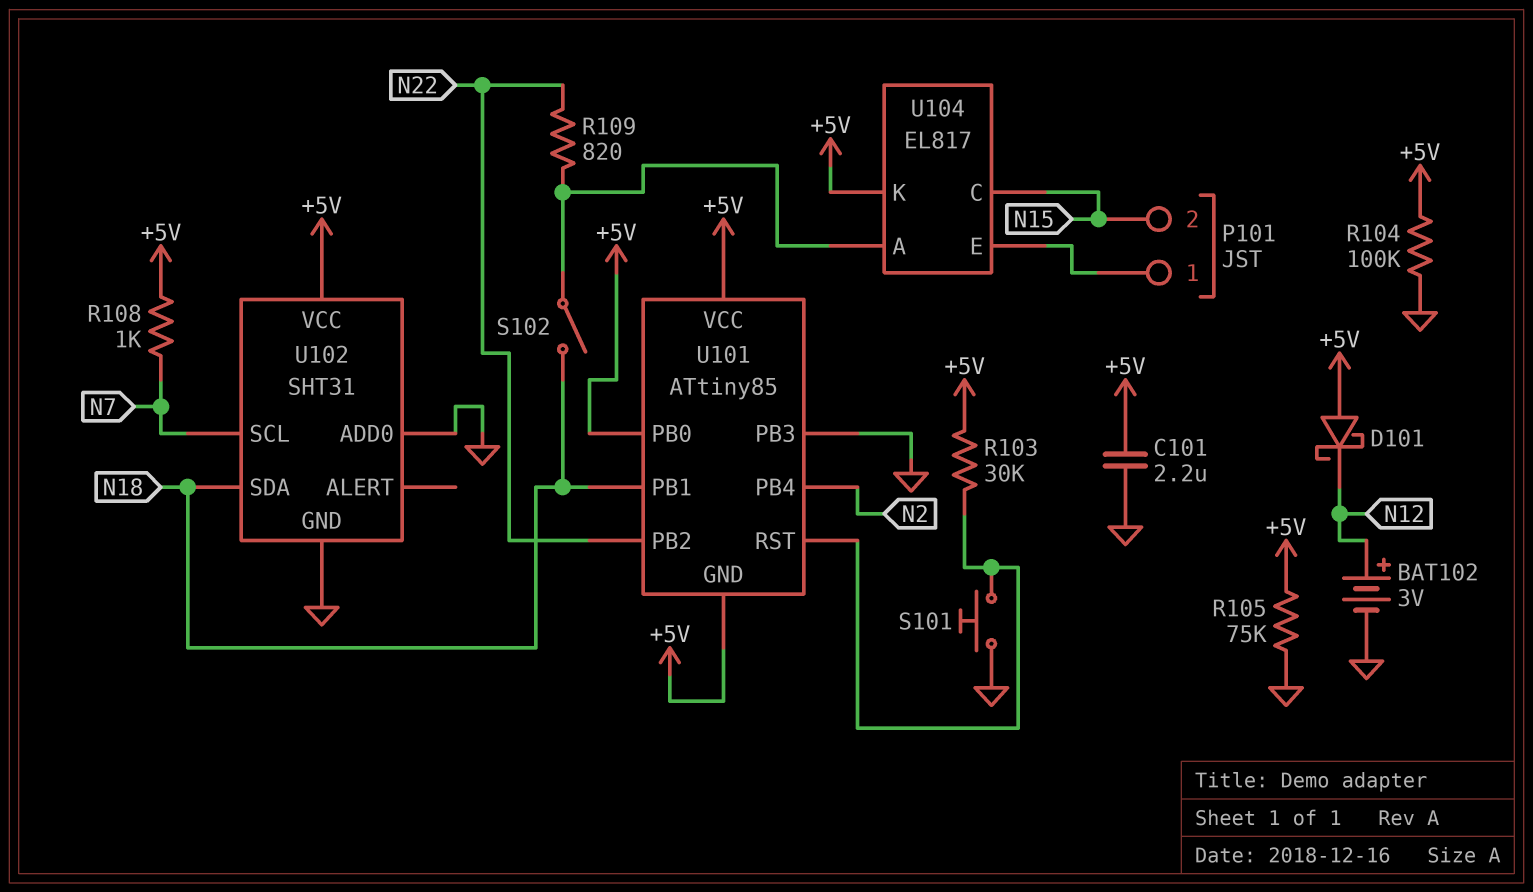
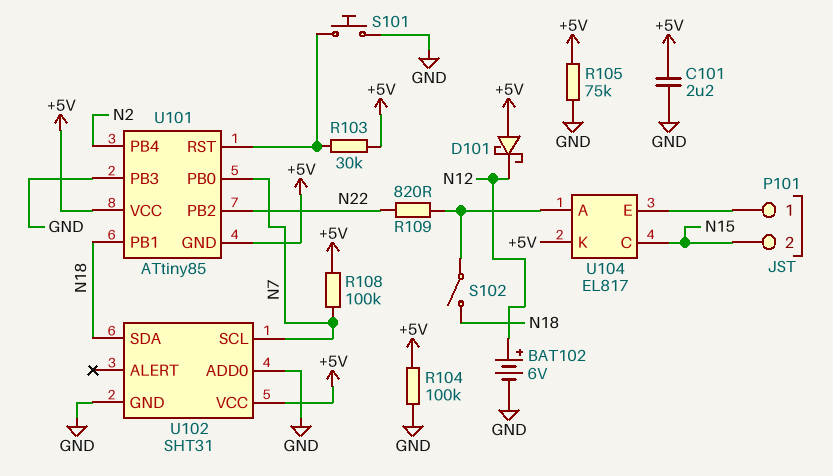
BAT102: 3V (plus N12, minus GND) -> 6V (plus N12, minus GND)
R108: 1k (+5V, N7) -> 100k (+5V, N7)
U101 pin PB0: +5V -> N7

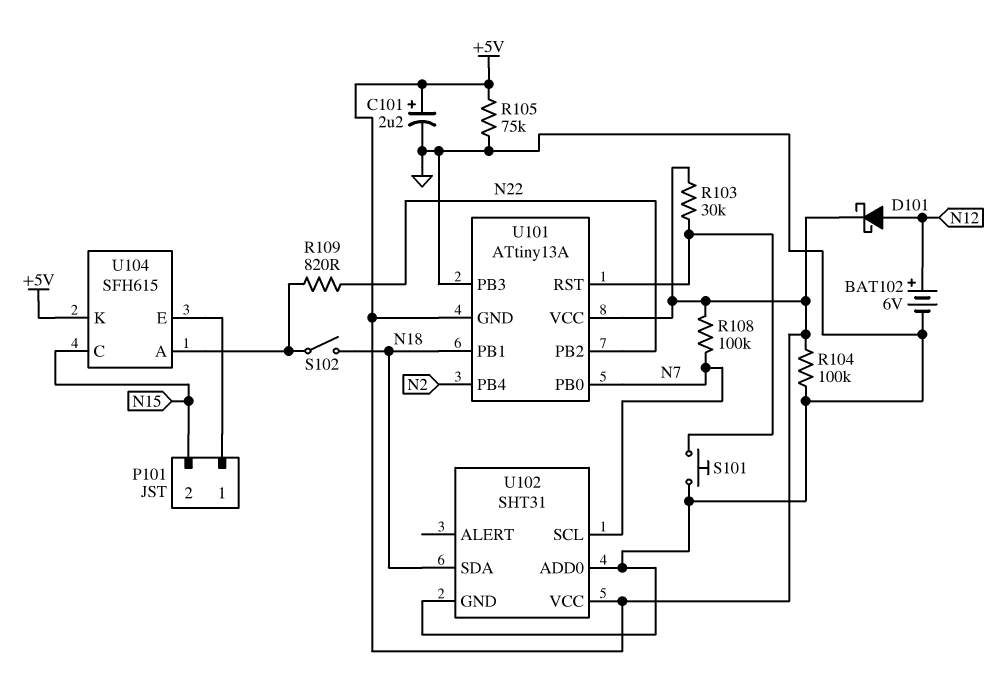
C101: 2.2uF (+5V, GND) -> 2.2uF (plus +5V, minus GND)
D101: schottky (A +5V, K N12) -> schottky (A N12, K +5V)
U101: ATtiny85 -> ATtiny13A
U104: EL817 -> SFH615

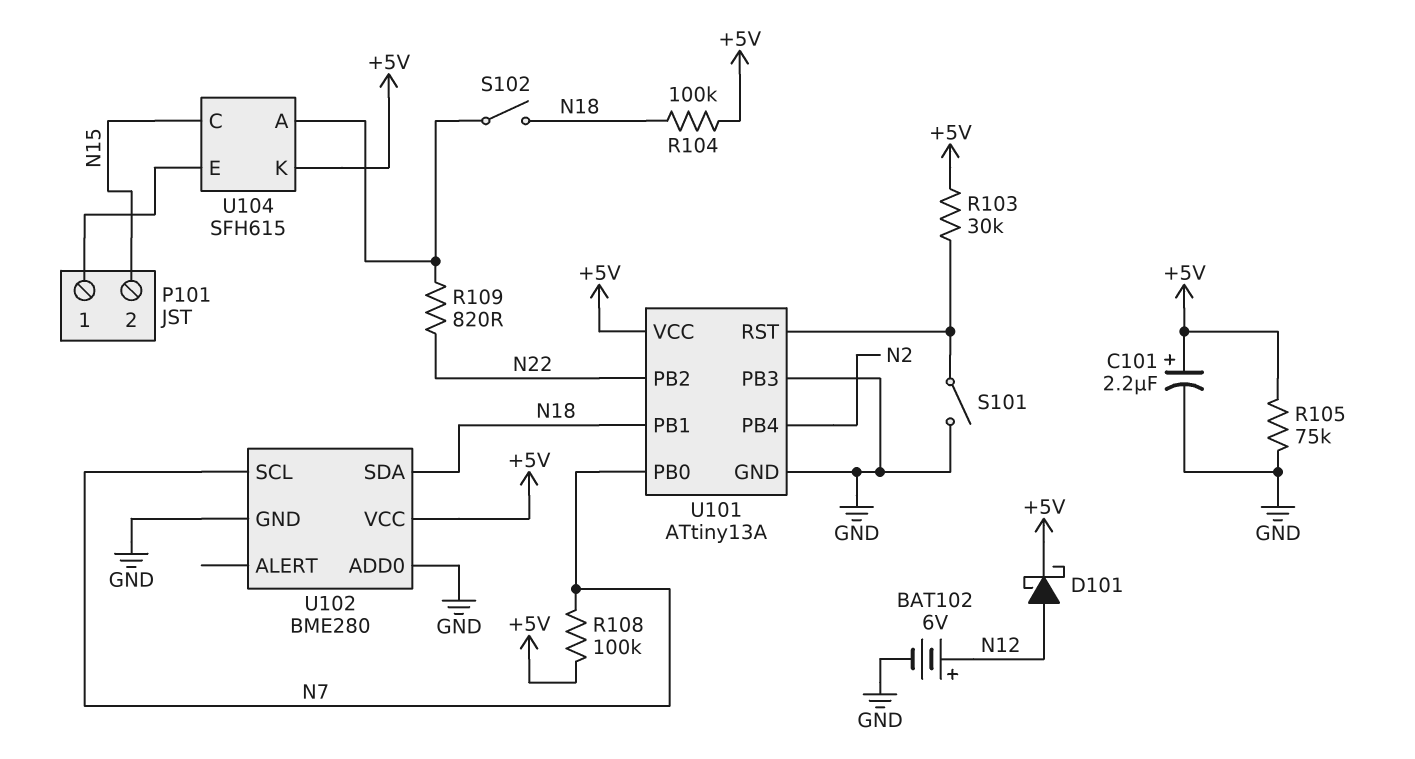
R104: 100k (+5V, GND) -> 100k (+5V, N18)
S101: button (GND, U101/RST) -> switch (GND, U101/RST)
U101 pin GND: +5V -> GND
U102: SHT31 -> BME280

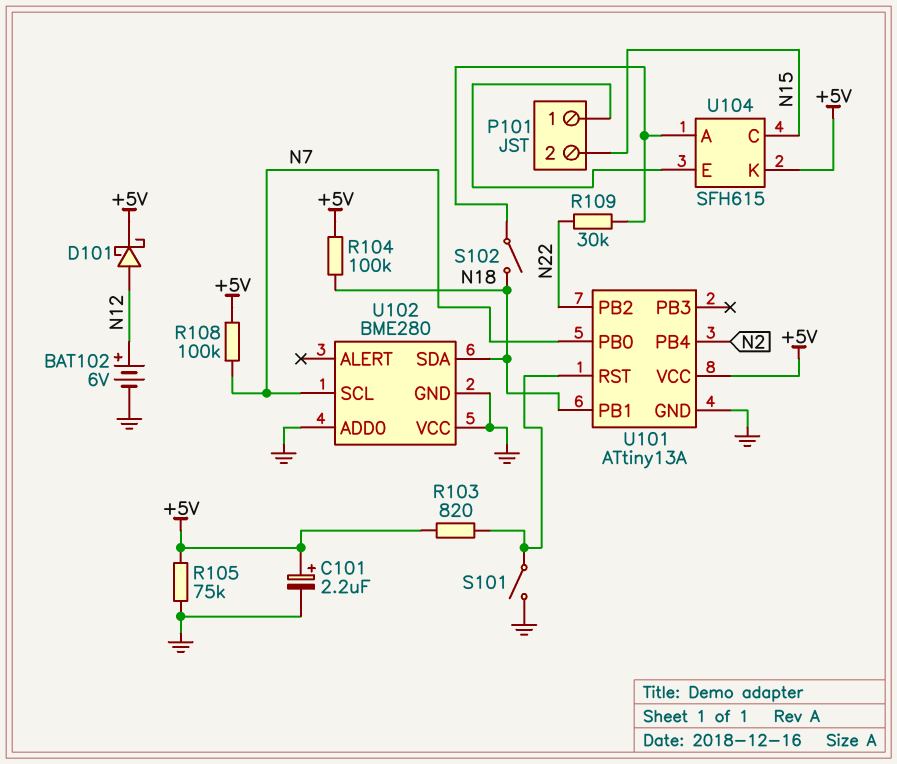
R103: 30k (+5V, U101/RST) -> 820 (+5V, U101/RST)
R109: 820 (N22, U104/A) -> 30k (N22, U104/A)
U101 pin PB3: GND -> none
U102 pin VCC: +5V -> GND

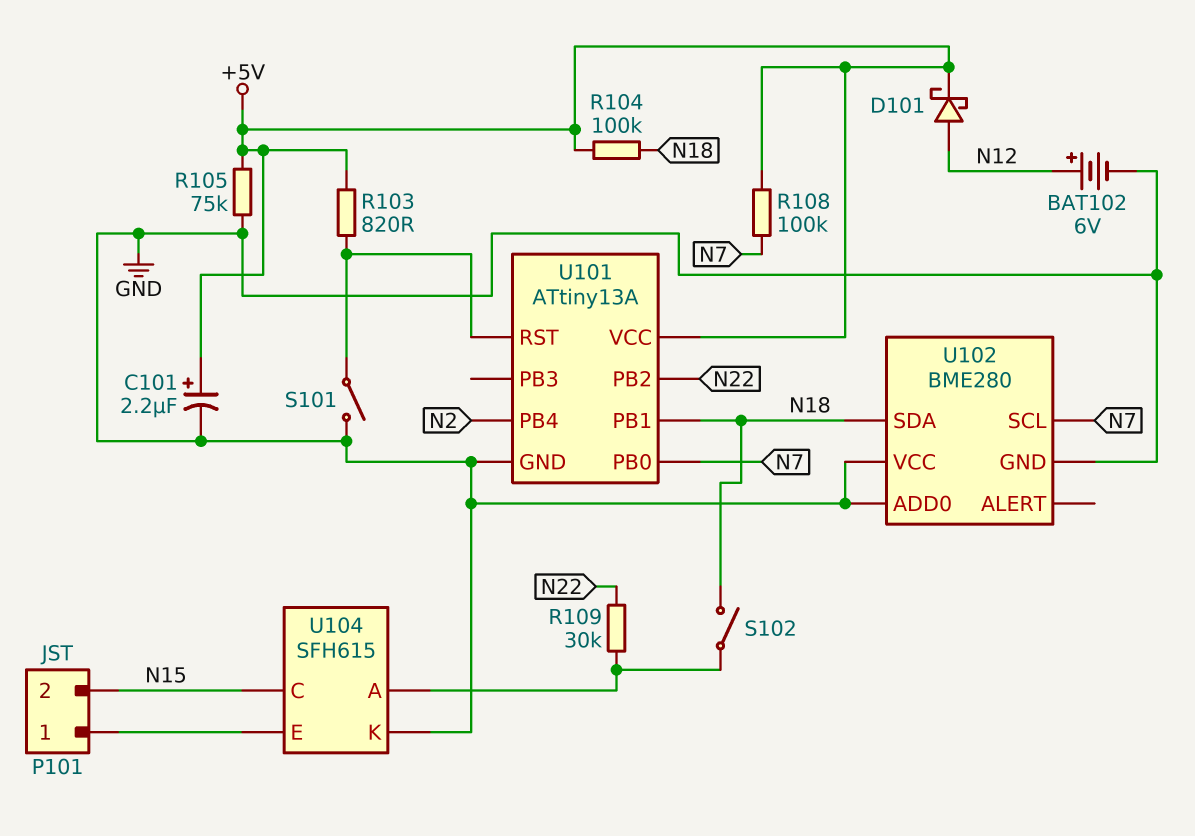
U104 pin K: +5V -> GND

